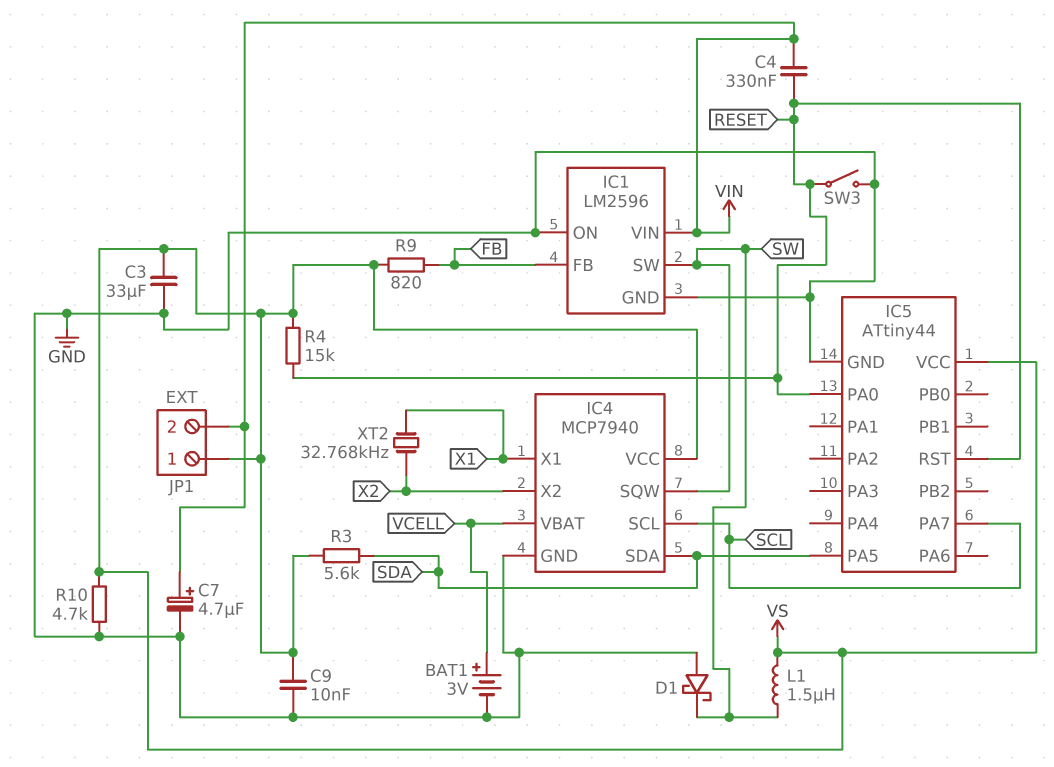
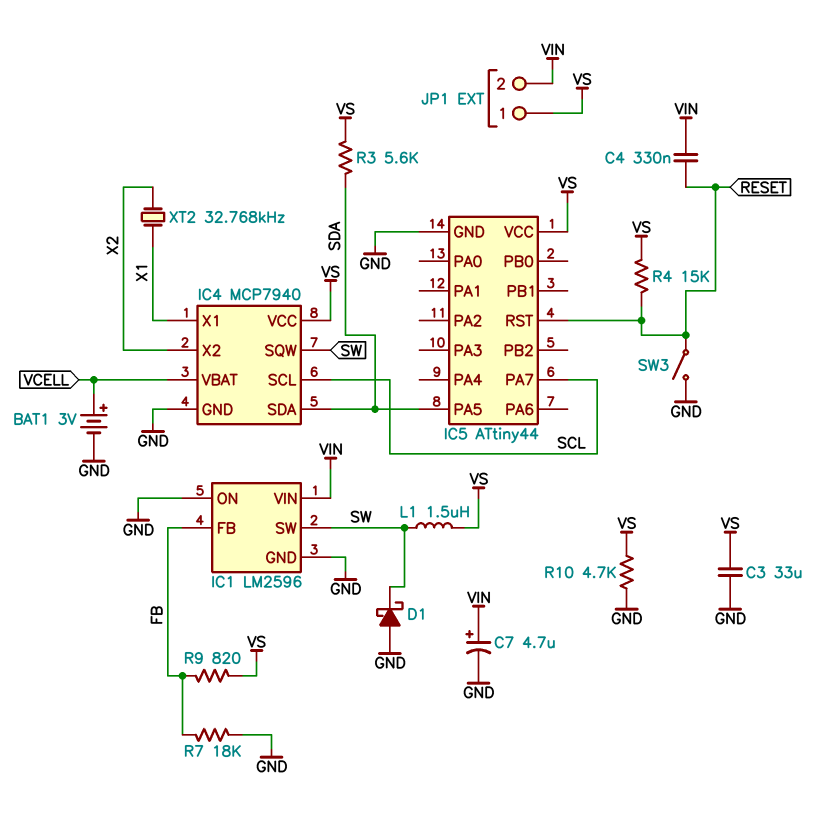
C9: 10nF (GND, VS) -> none
IC5 pin PA0: RESET -> none
R7: none -> 18k (FB, GND)

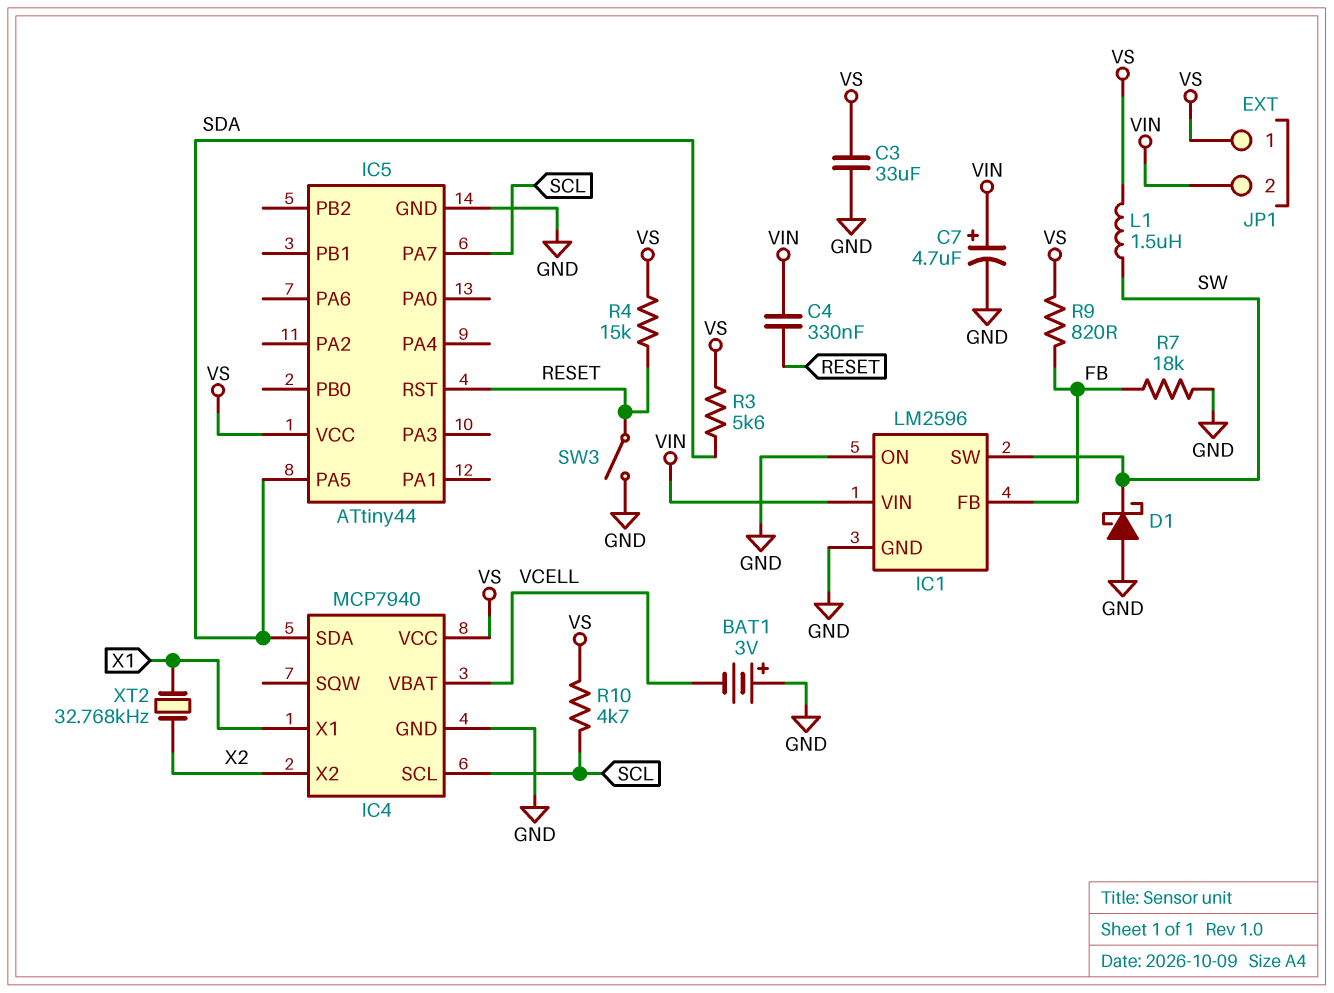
BAT1: 3V (plus VCELL, minus GND) -> 3V (plus GND, minus VCELL)
IC4 pin SQW: SW -> none
R10: 4.7k (GND, VS) -> 4.7k (SCL, VS)

